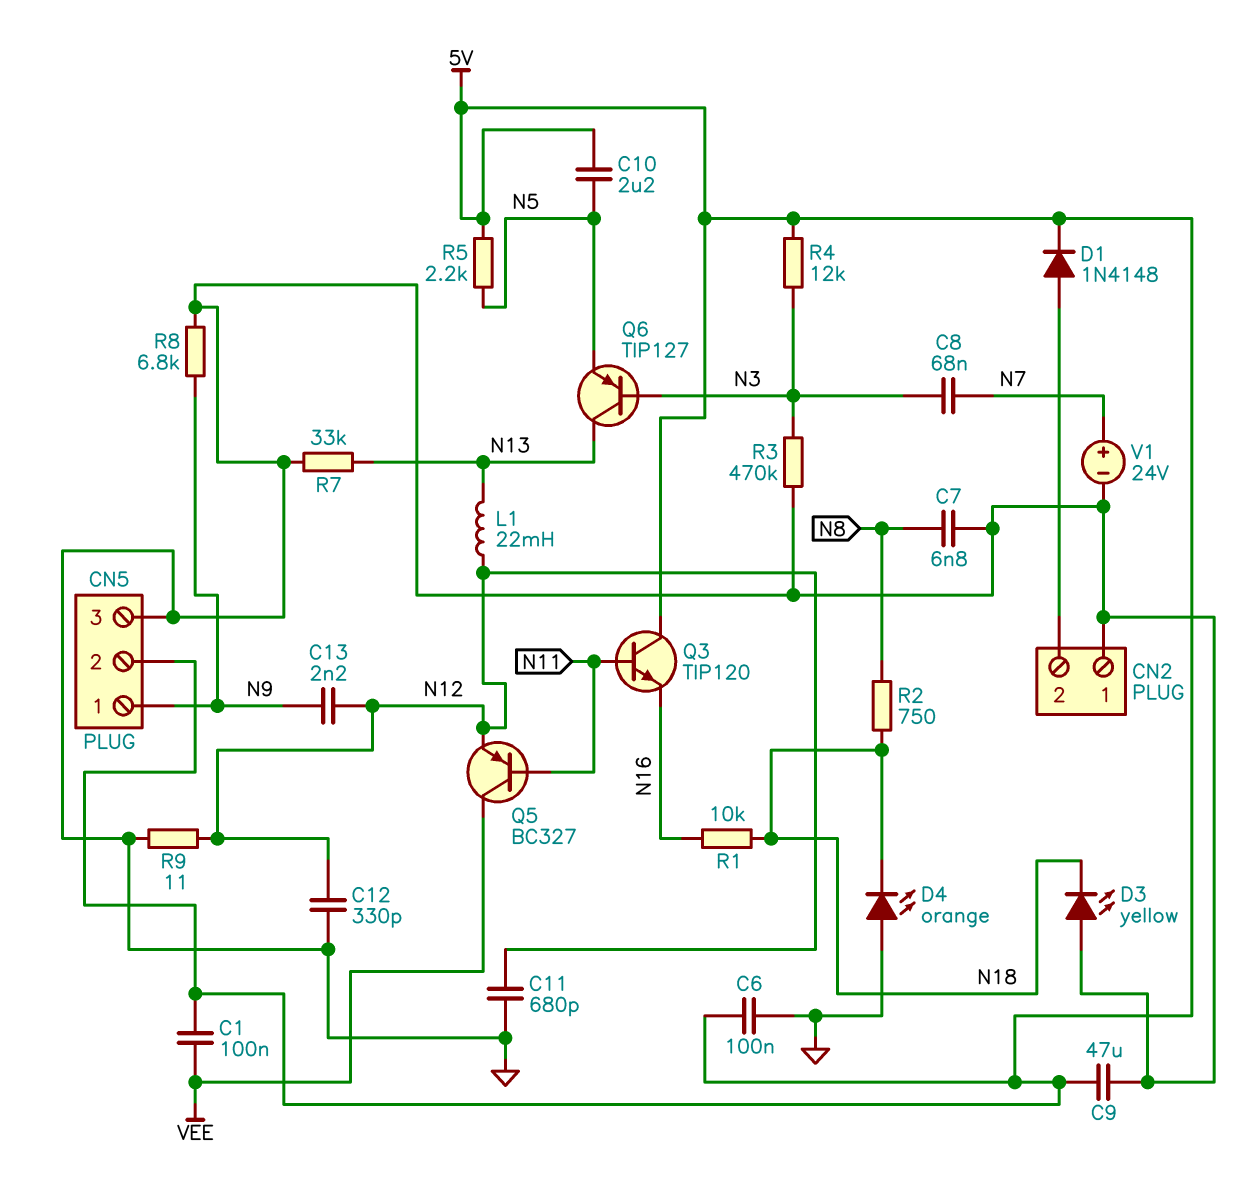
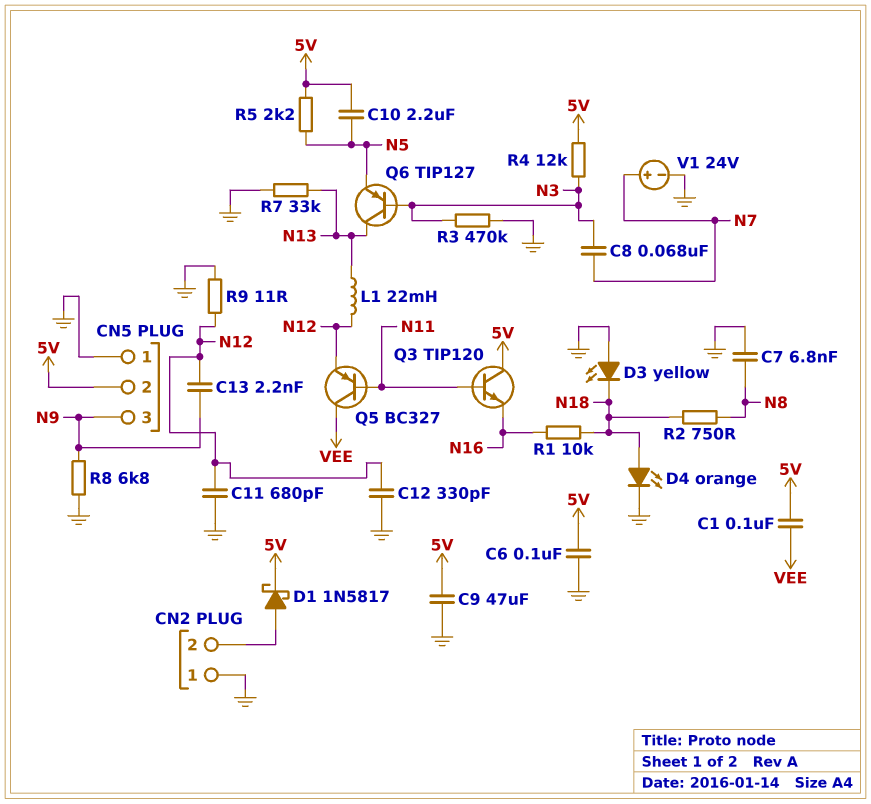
CN5 pin 1: N9 -> GND
CN5 pin 3: GND -> N9
D1: diode 1N4148 (A CN2/2, K 5V) -> schottky 1N5817 (A CN2/2, K 5V)
D4: LED orange (A GND, K N18) -> LED orange (A N18, K GND)

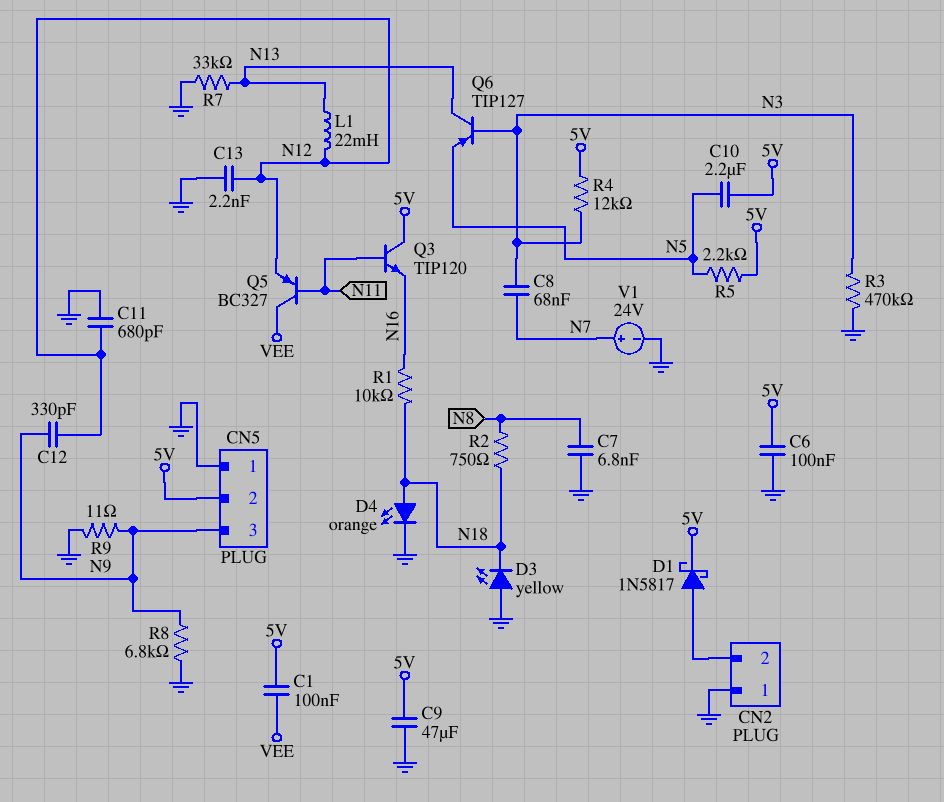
C12: 330pF (GND, N12) -> 330pF (N9, N12)
C13: 2.2nF (N9, N12) -> 2.2nF (GND, N12)
R9: 11 (GND, N12) -> 11 (GND, N9)

